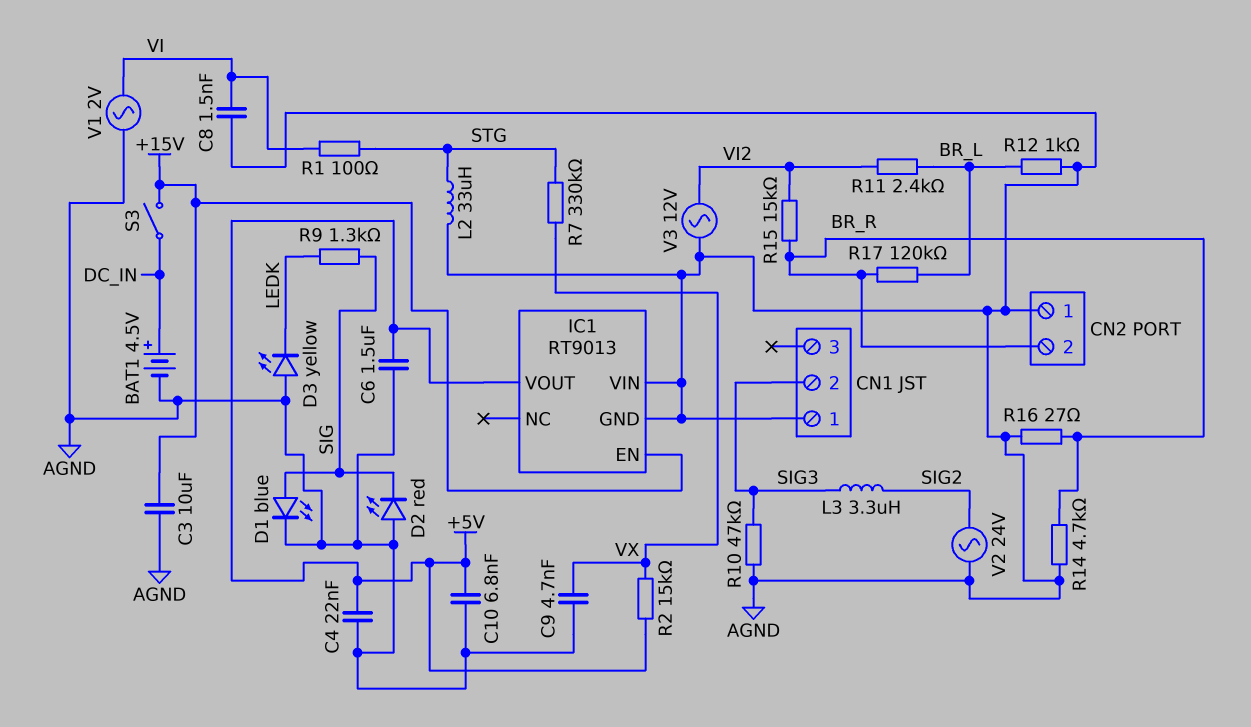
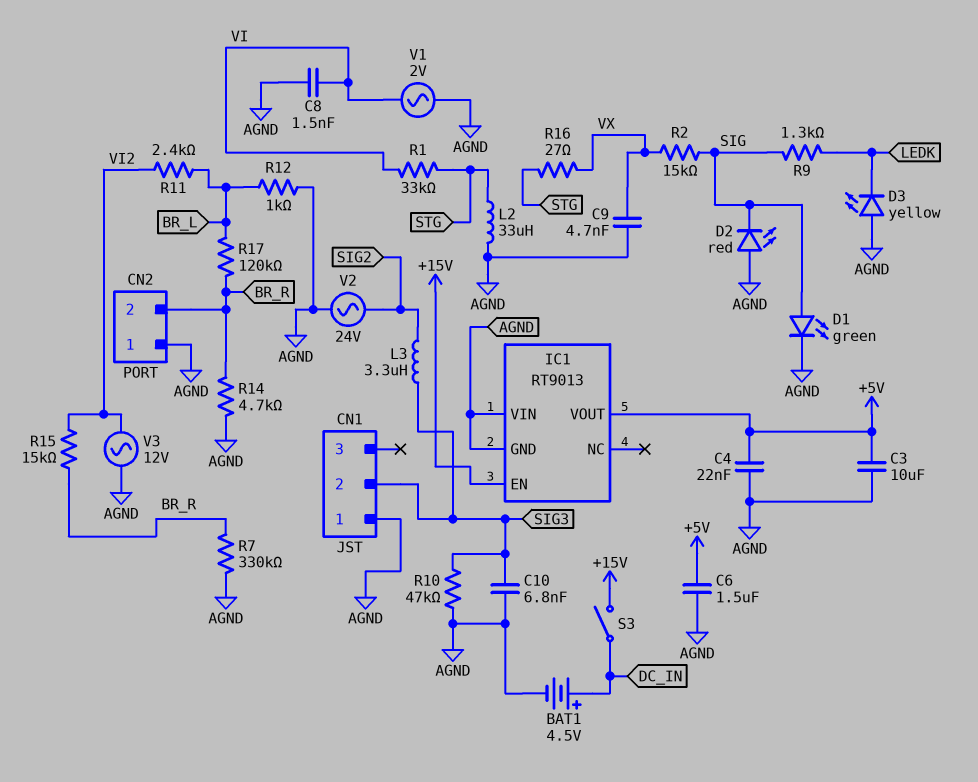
C3: 10uF (+15V, AGND) -> 10uF (+5V, AGND)
C10: 6.8nF (+5V, AGND) -> 6.8nF (AGND, SIG3)
D1: LED blue (A SIG, K AGND) -> LED green (A SIG, K AGND)
R1: 100 (STG, VI) -> 33k (STG, VI)
R2: 15k (+5V, VX) -> 15k (SIG, VX)
R7: 330k (STG, VX) -> 330k (AGND, BR_R)
R16: 27 (AGND, BR_R) -> 27 (STG, VX)

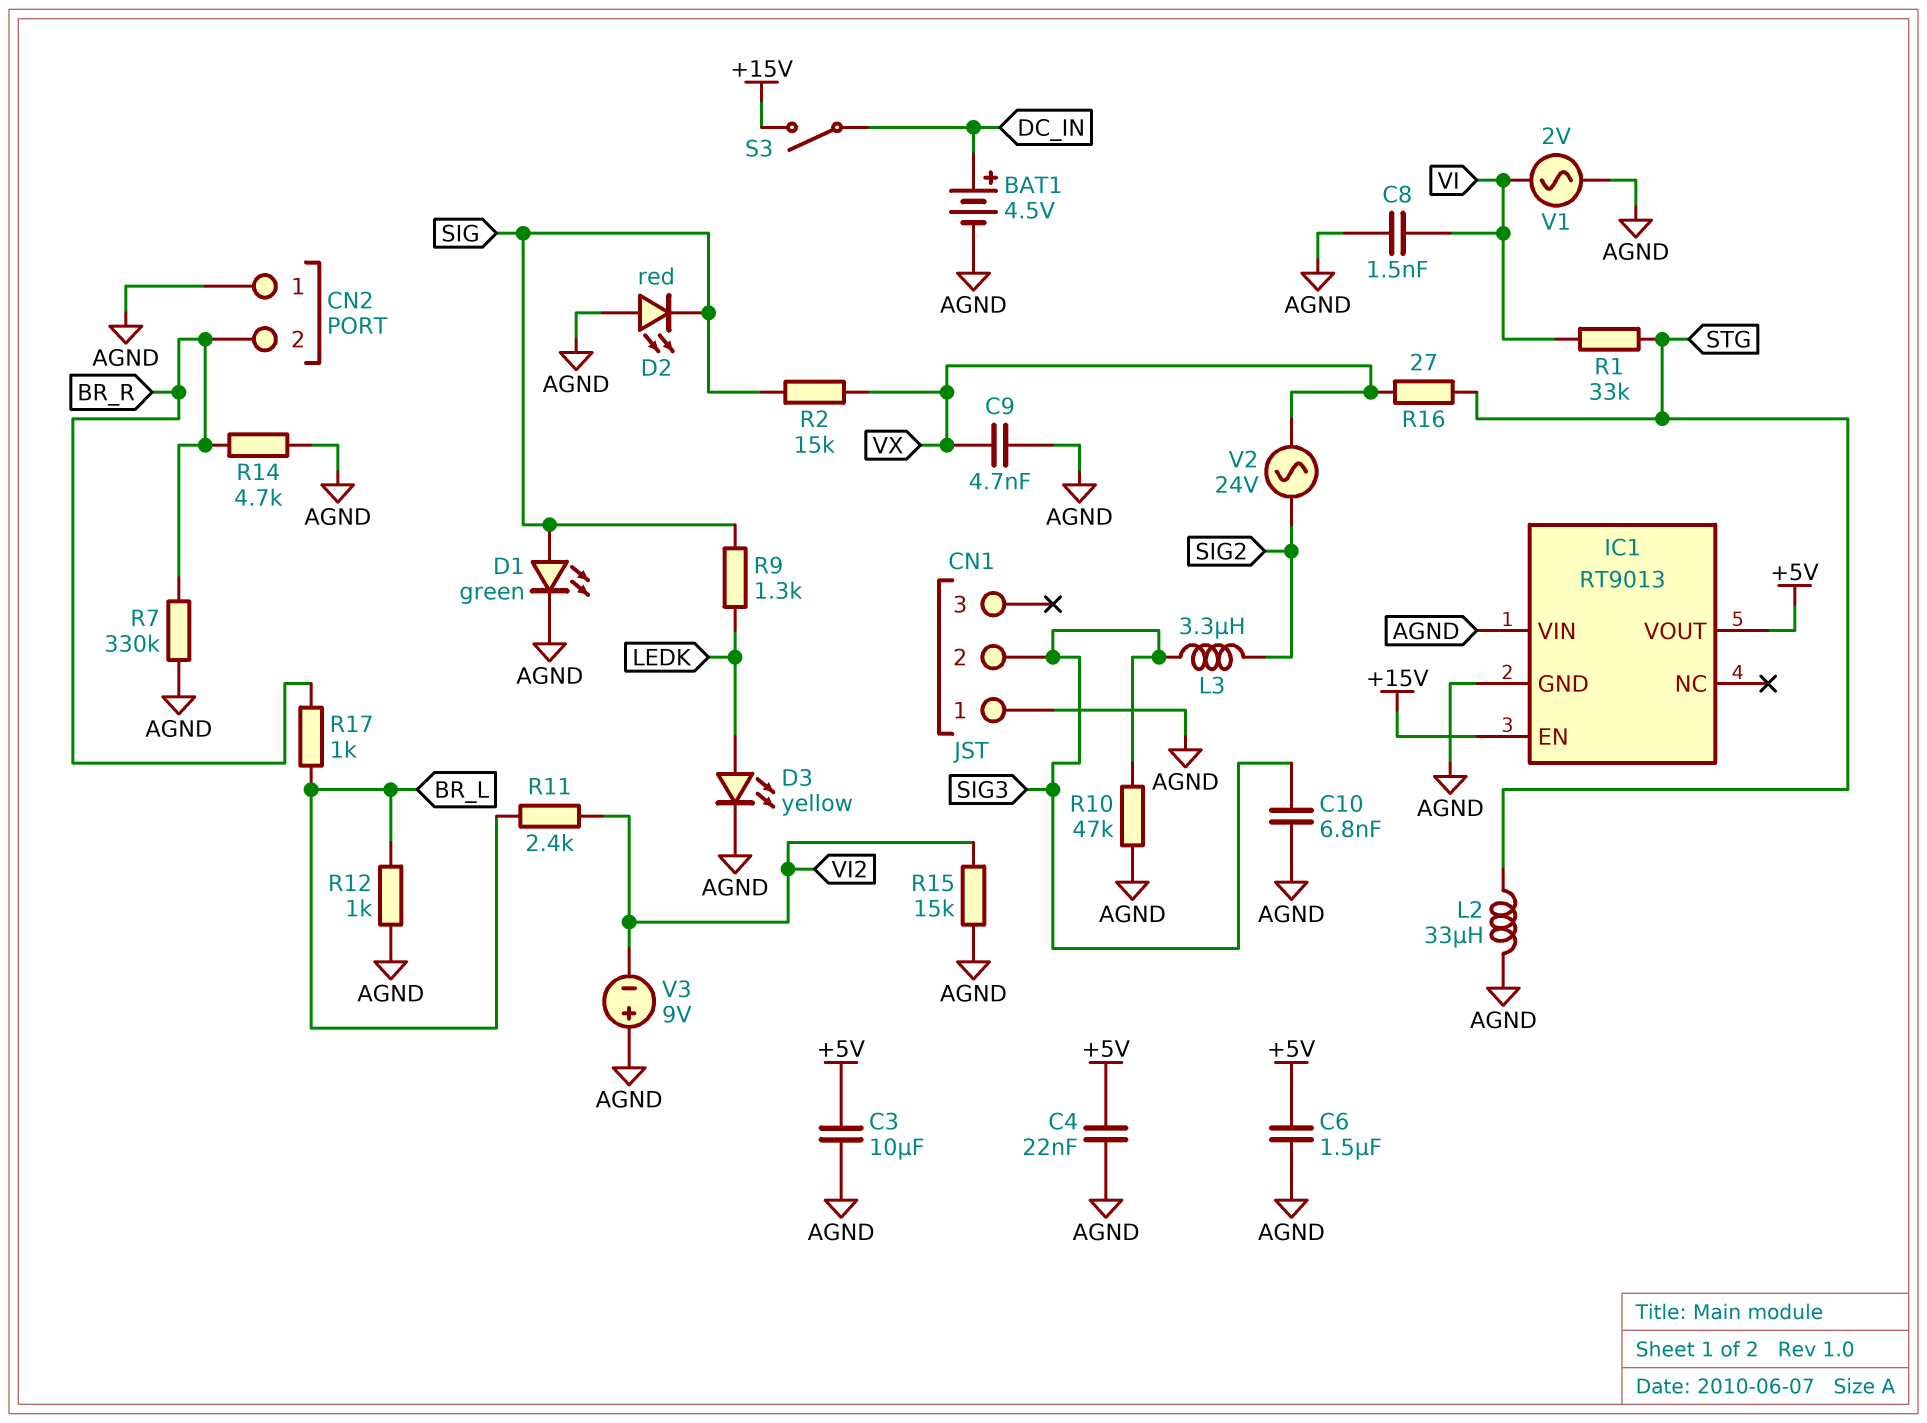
D3: LED yellow (A AGND, K LEDK) -> LED yellow (A LEDK, K AGND)
R15: 15k (BR_R, VI2) -> 15k (AGND, VI2)
R17: 120k (BR_L, BR_R) -> 1k (BR_L, BR_R)
V2: AC 24V (AGND, SIG2) -> AC 24V (SIG2, VX)
V3: AC 12V (AGND, VI2) -> 9V (plus AGND, minus VI2)

